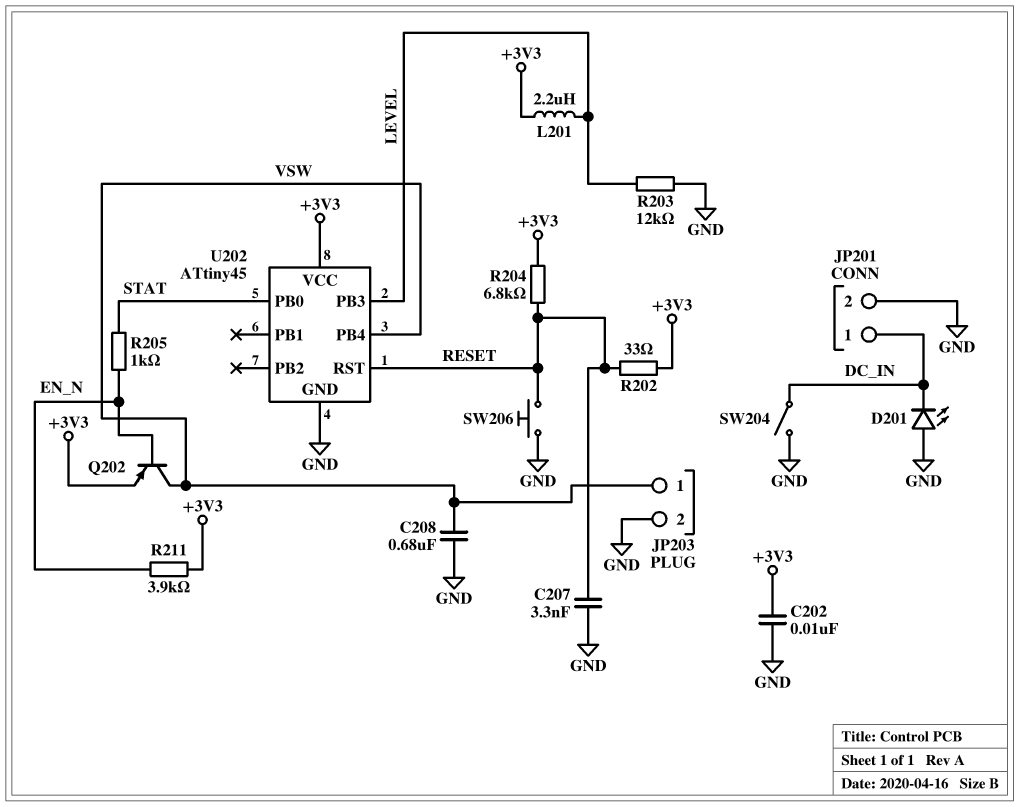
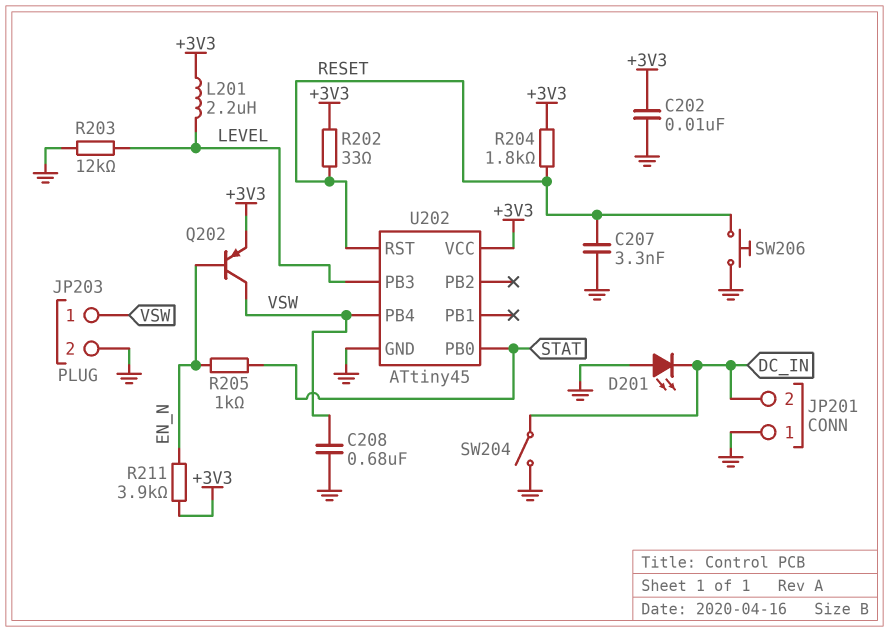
JP201 pin 1: DC_IN -> GND
JP201 pin 2: GND -> DC_IN
R204: 6.8k (+3V3, RESET) -> 1.8k (+3V3, RESET)

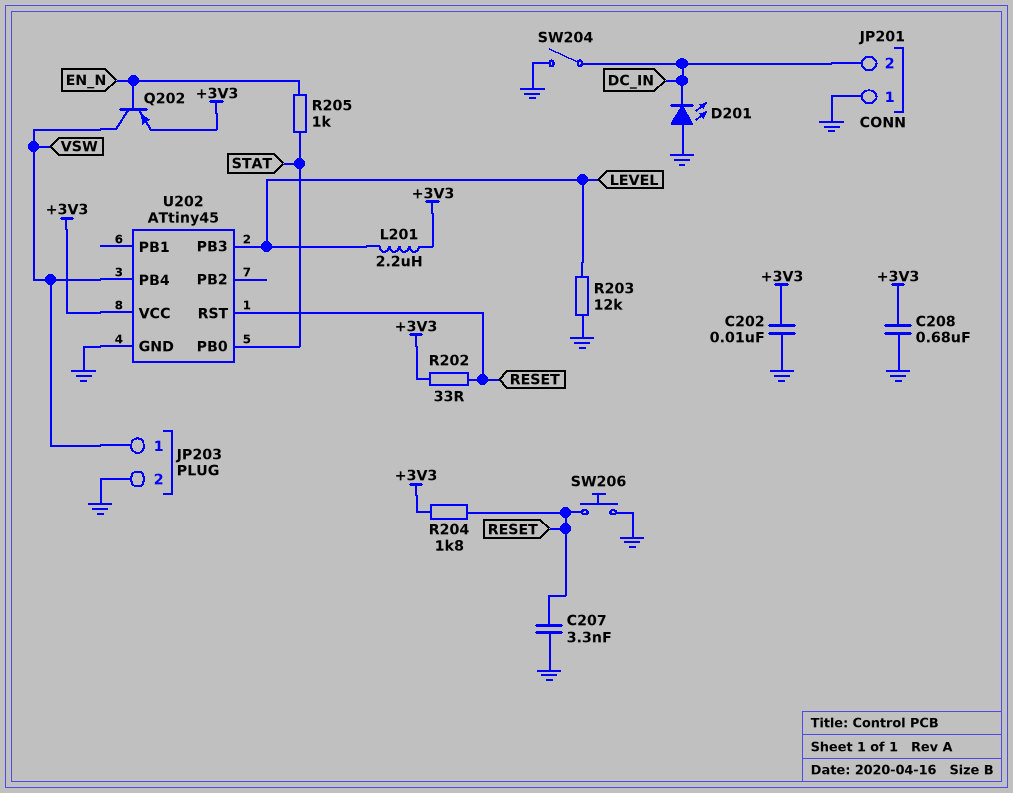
C208: 680nF (GND, VSW) -> 680nF (+3V3, GND)
R211: 3.9k (+3V3, EN_N) -> none

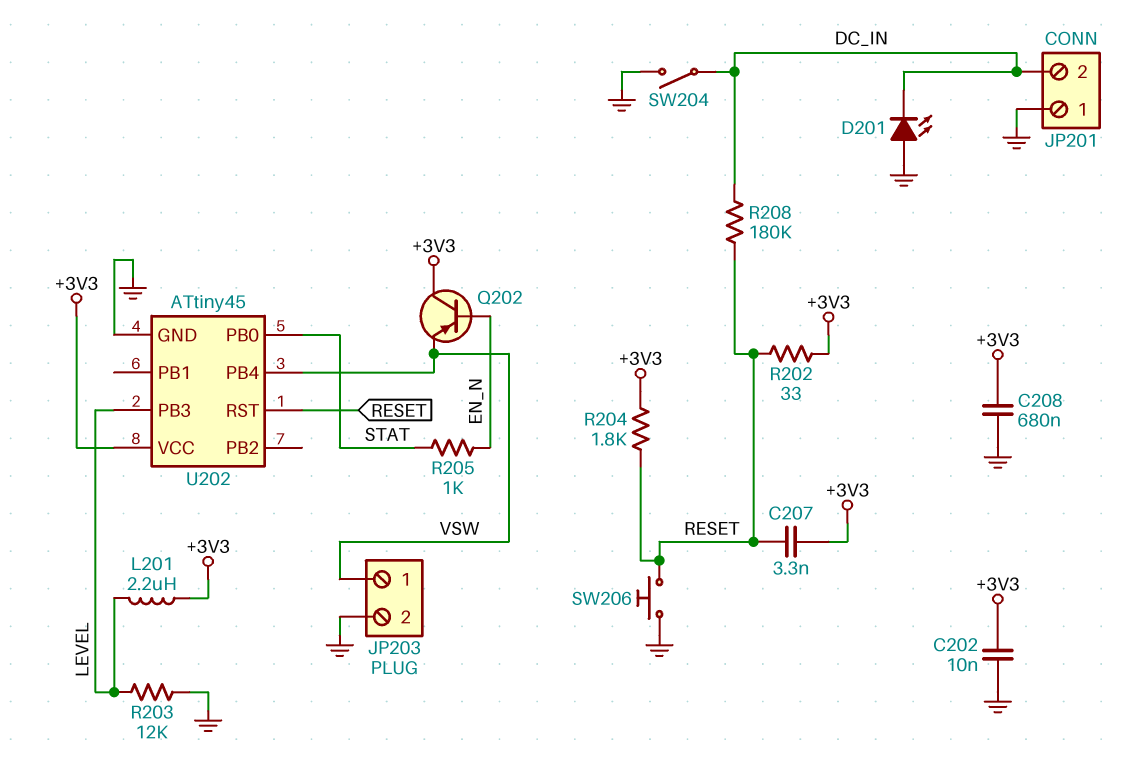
C207: 3.3nF (GND, RESET) -> 3.3nF (+3V3, RESET)
Q202: PNP (B EN_N, C VSW, E +3V3) -> PNP (B EN_N, C +3V3, E VSW)
R208: none -> 180k (DC_IN, RESET)

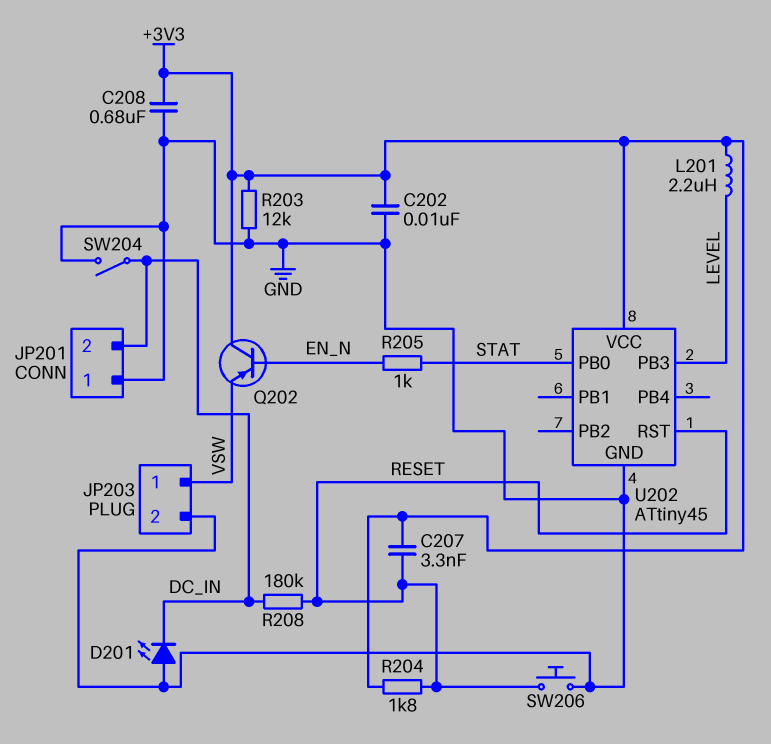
R202: 33 (+3V3, RESET) -> none
R203: 12k (GND, LEVEL) -> 12k (+3V3, GND)
U202 pin PB4: VSW -> none

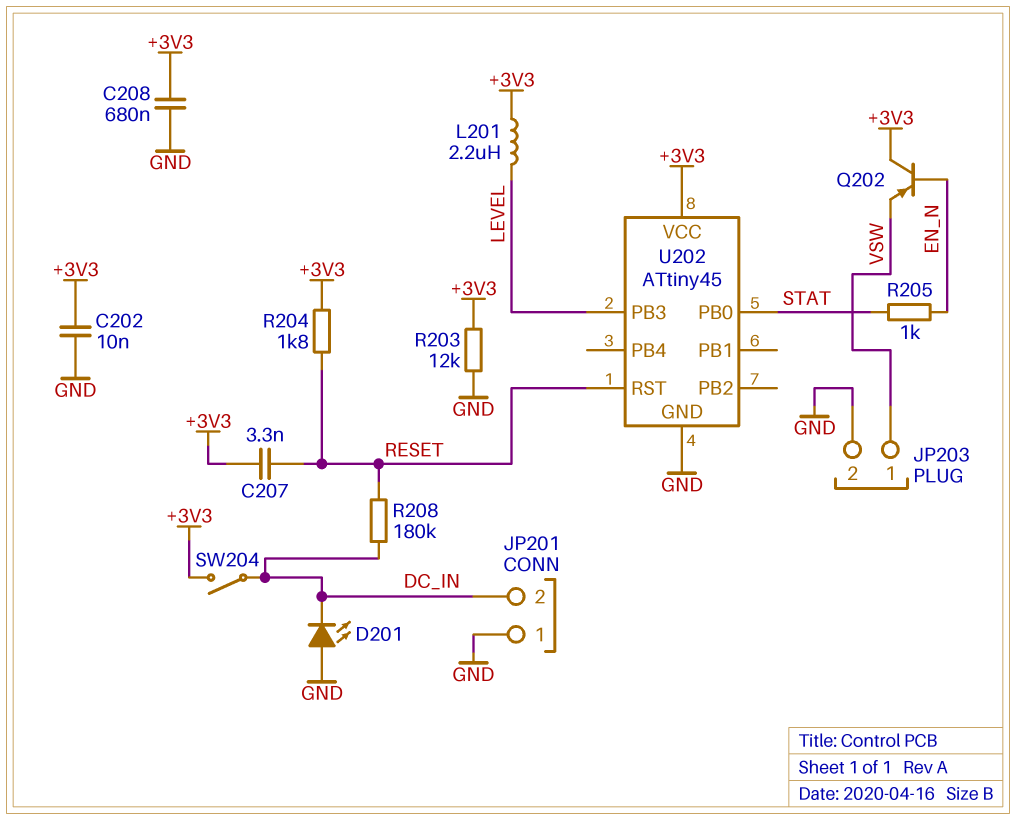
SW204: switch (DC_IN, GND) -> switch (+3V3, DC_IN)
SW206: button (GND, RESET) -> none

